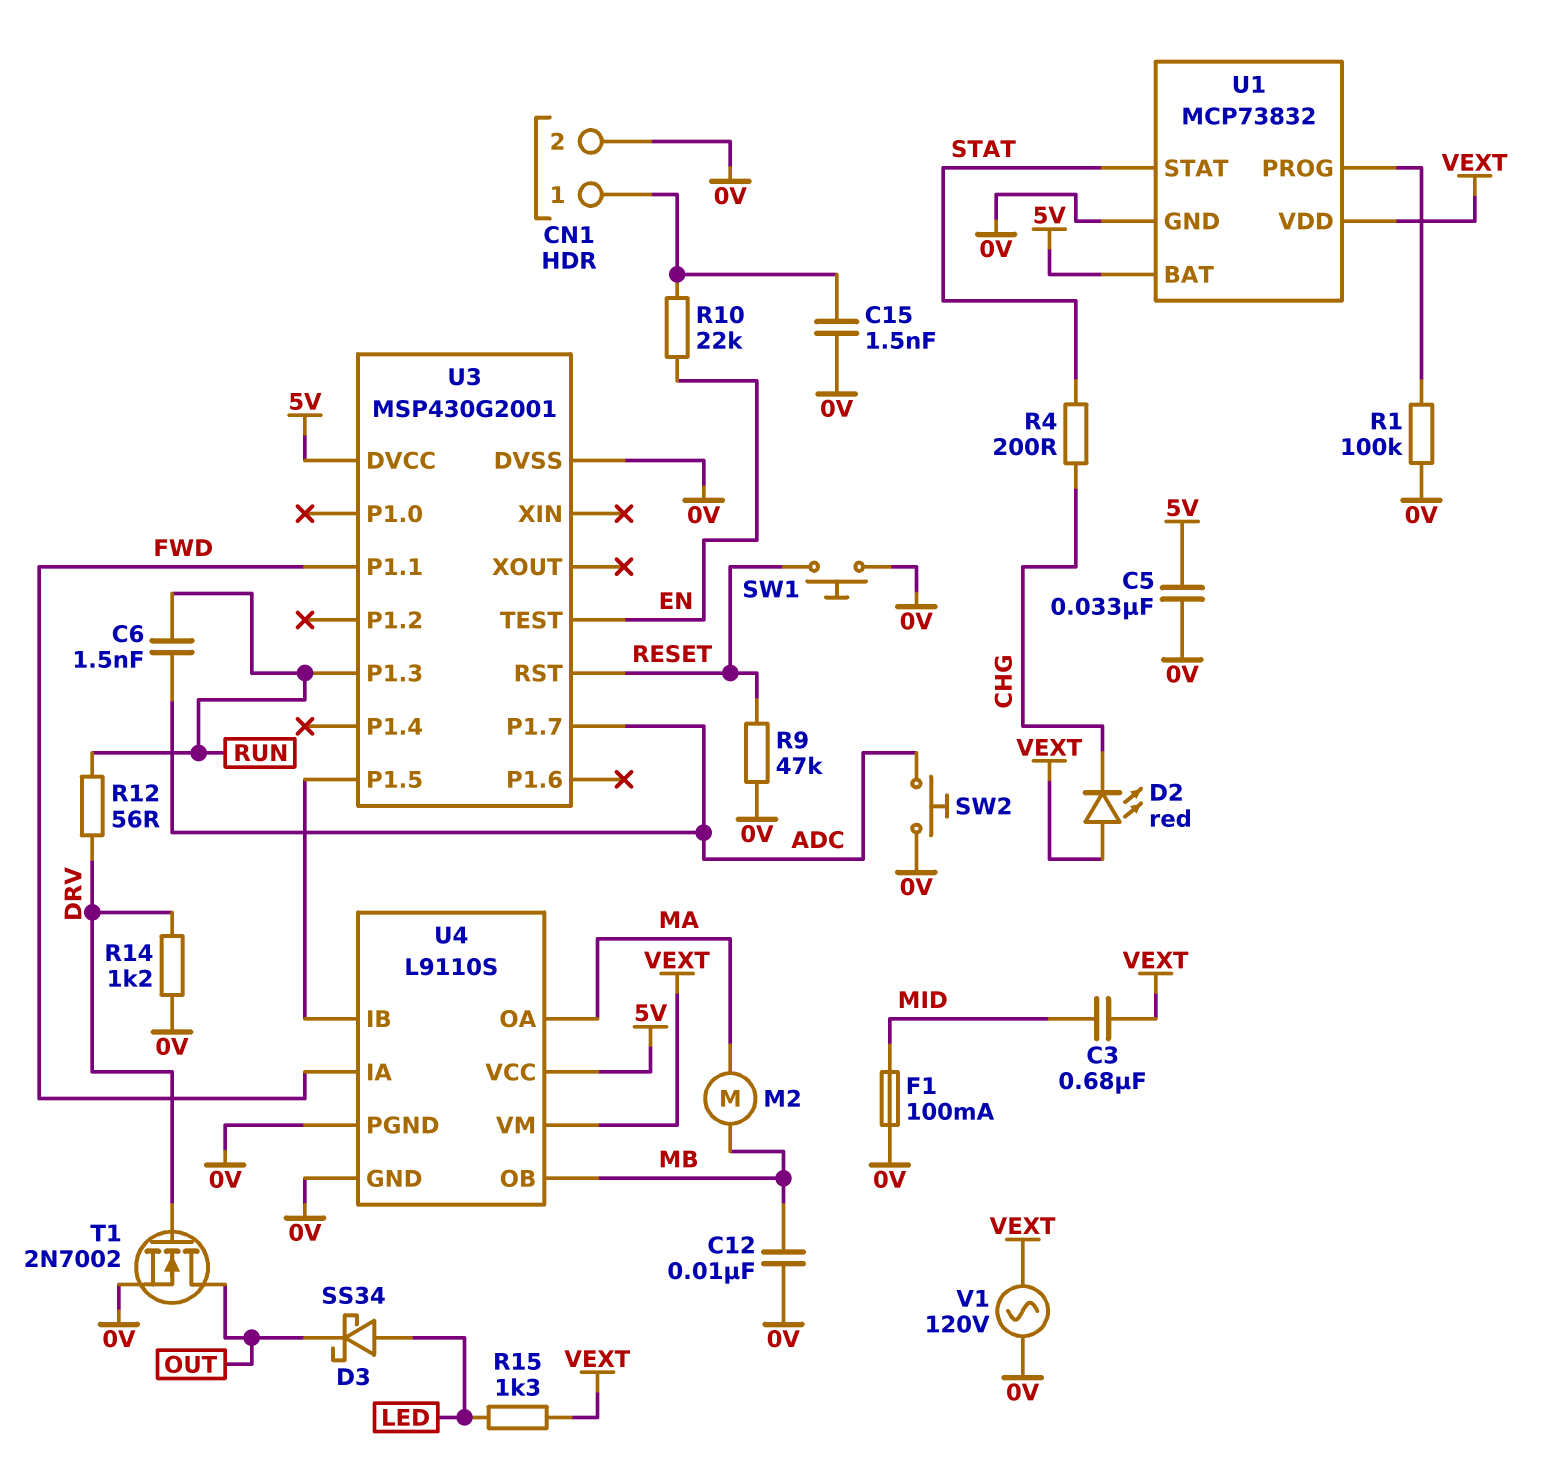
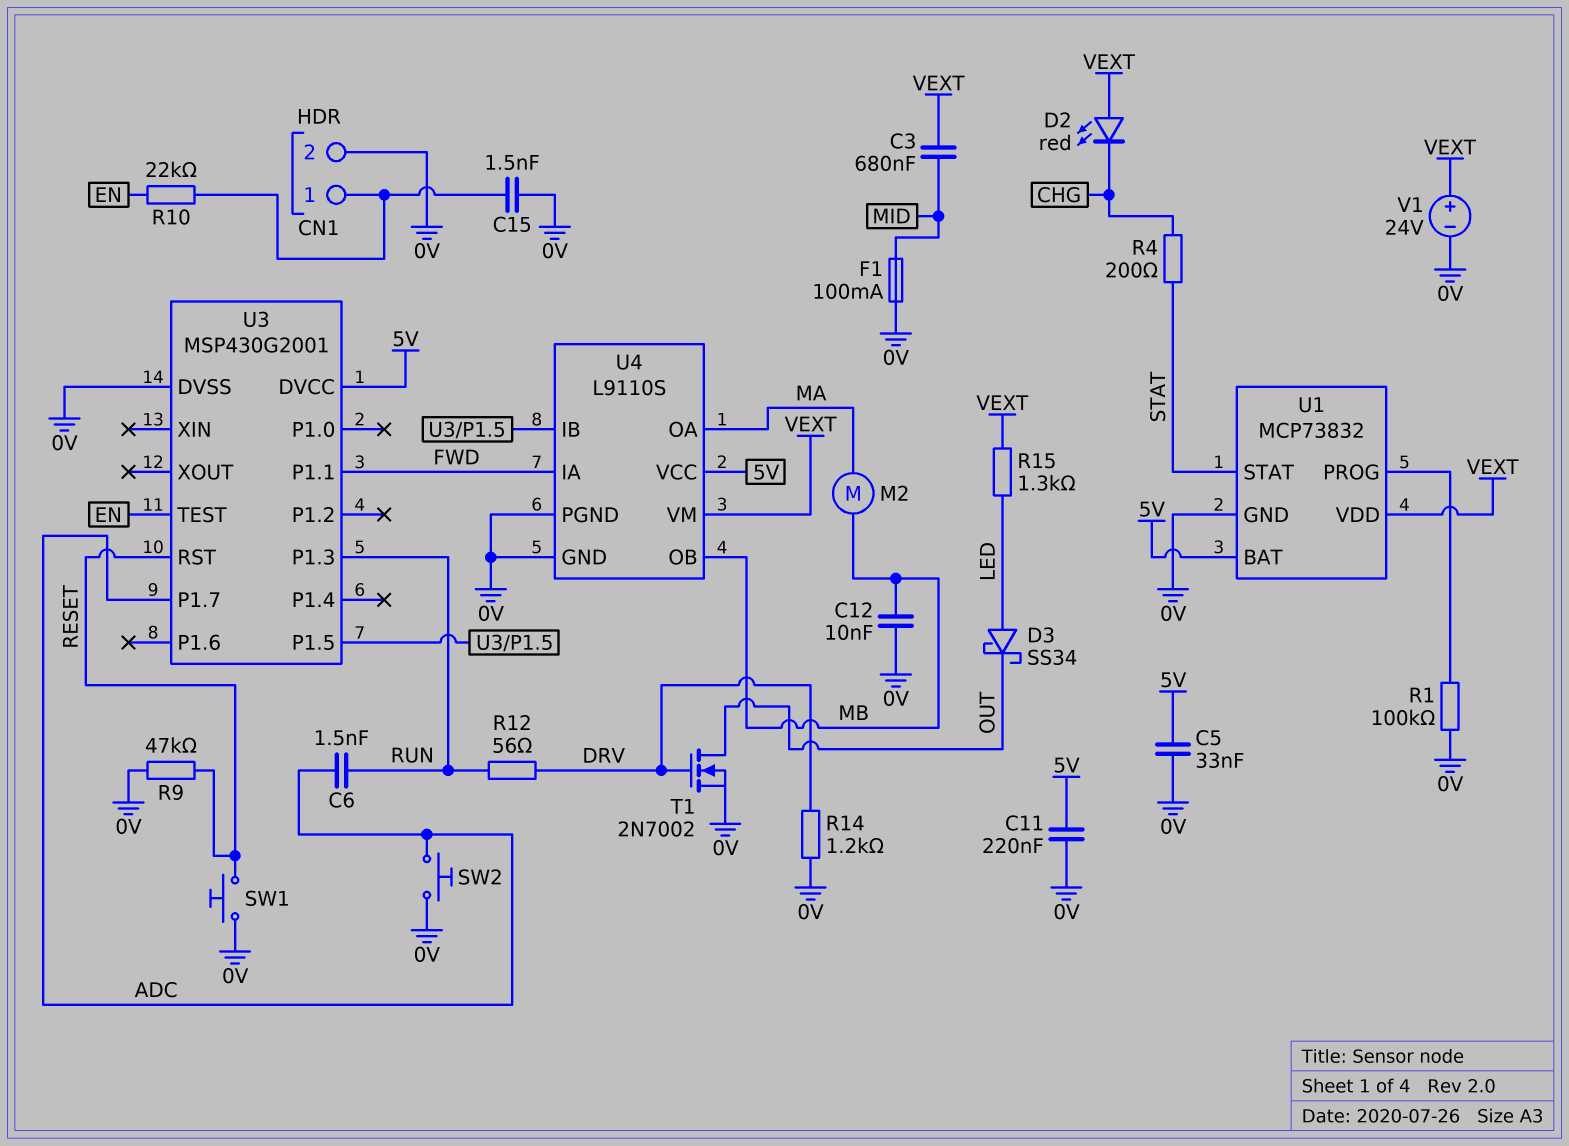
C11: none -> 220nF (0V, 5V)
V1: AC 120V (0V, VEXT) -> 24V (plus VEXT, minus 0V)

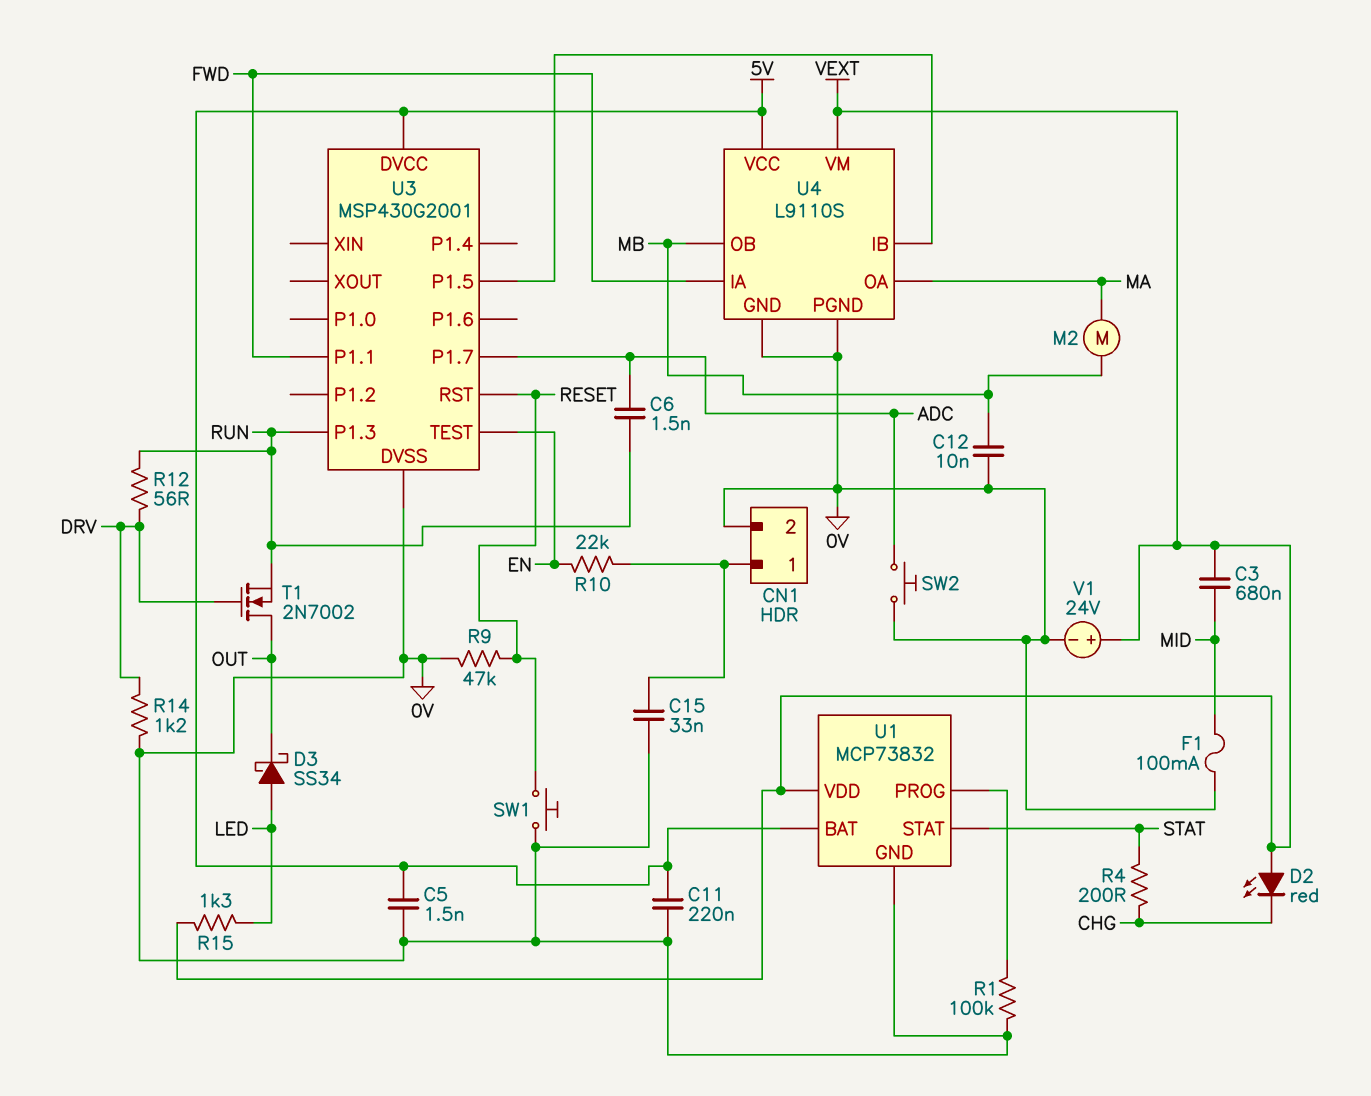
C5: 33nF (0V, 5V) -> 1.5nF (0V, 5V)
C15: 1.5nF (0V, CN1/1) -> 33nF (0V, CN1/1)
T1: NMOS 2N7002 (G DRV, D OUT, S 0V) -> NMOS 2N7002 (G DRV, D OUT, S RUN)

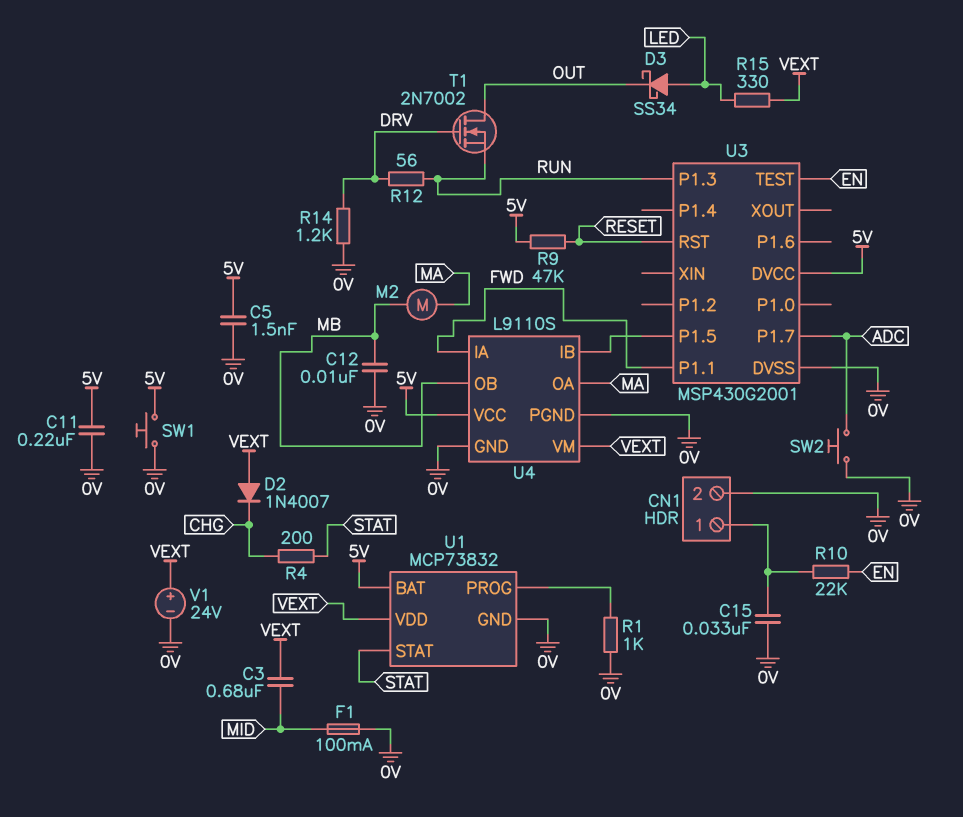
C6: 1.5nF (ADC, RUN) -> none
D2: LED red (A VEXT, K CHG) -> diode 1N4007 (A VEXT, K CHG)
R1: 100k (0V, U1/PROG) -> 1k (0V, U1/PROG)
R9: 47k (0V, RESET) -> 47k (5V, RESET)
R15: 1.3k (LED, VEXT) -> 330 (LED, VEXT)
SW1: button (0V, RESET) -> button (0V, 5V)

